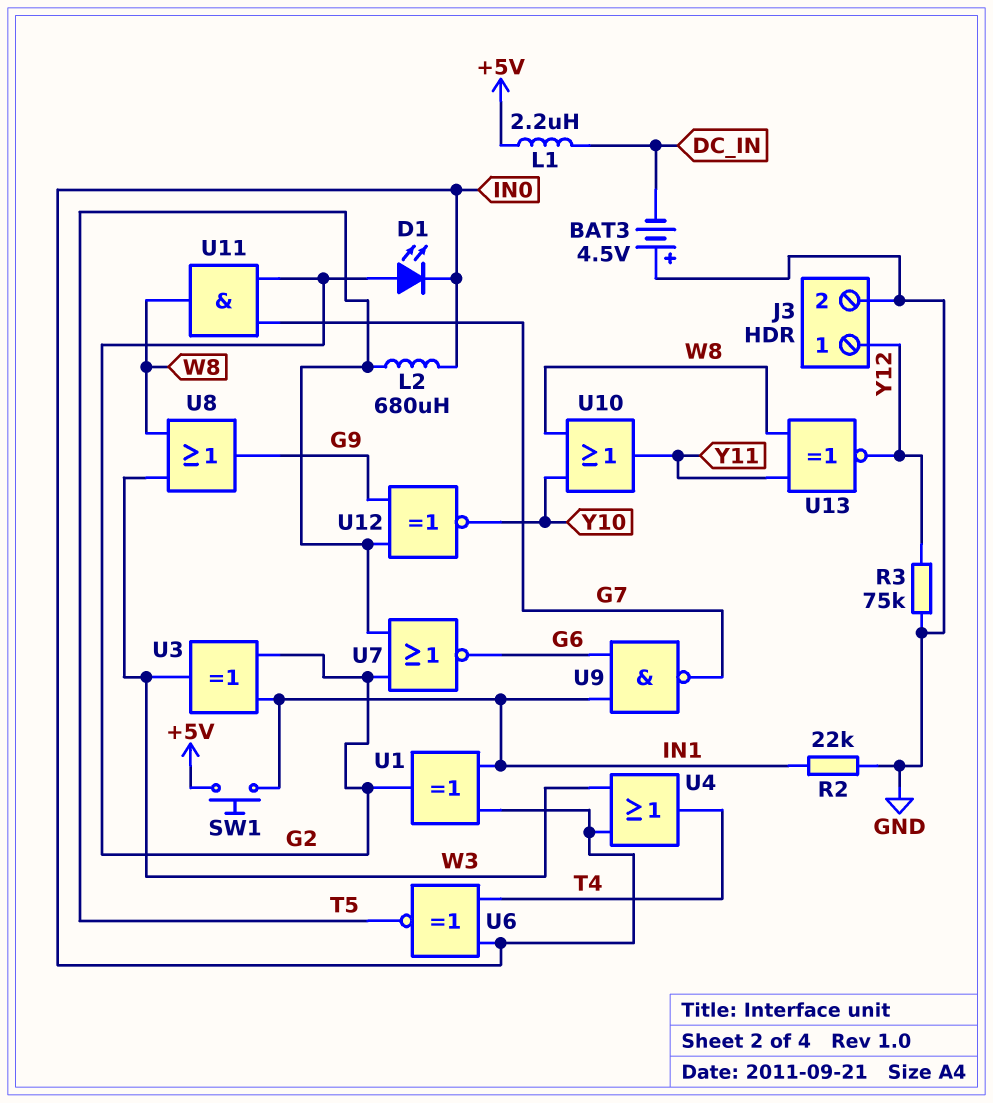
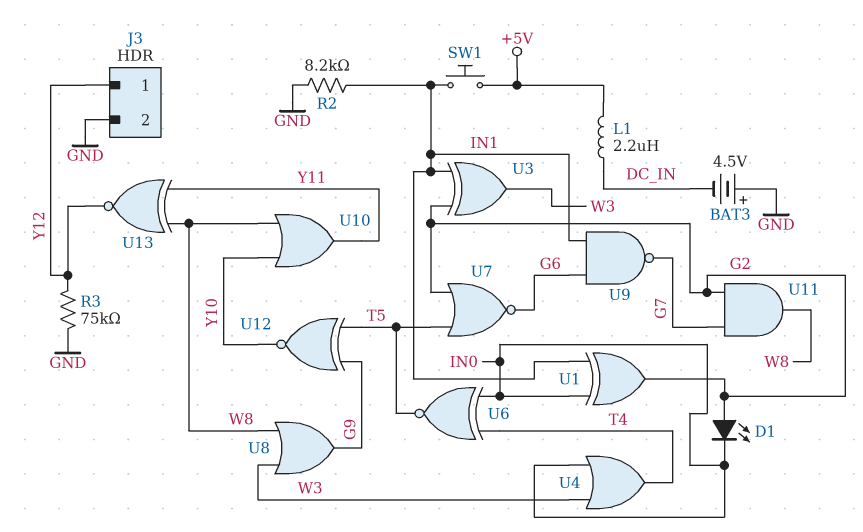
L2: 680uH (IN0, T5) -> none
R2: 22k (GND, IN1) -> 8.2k (GND, IN1)

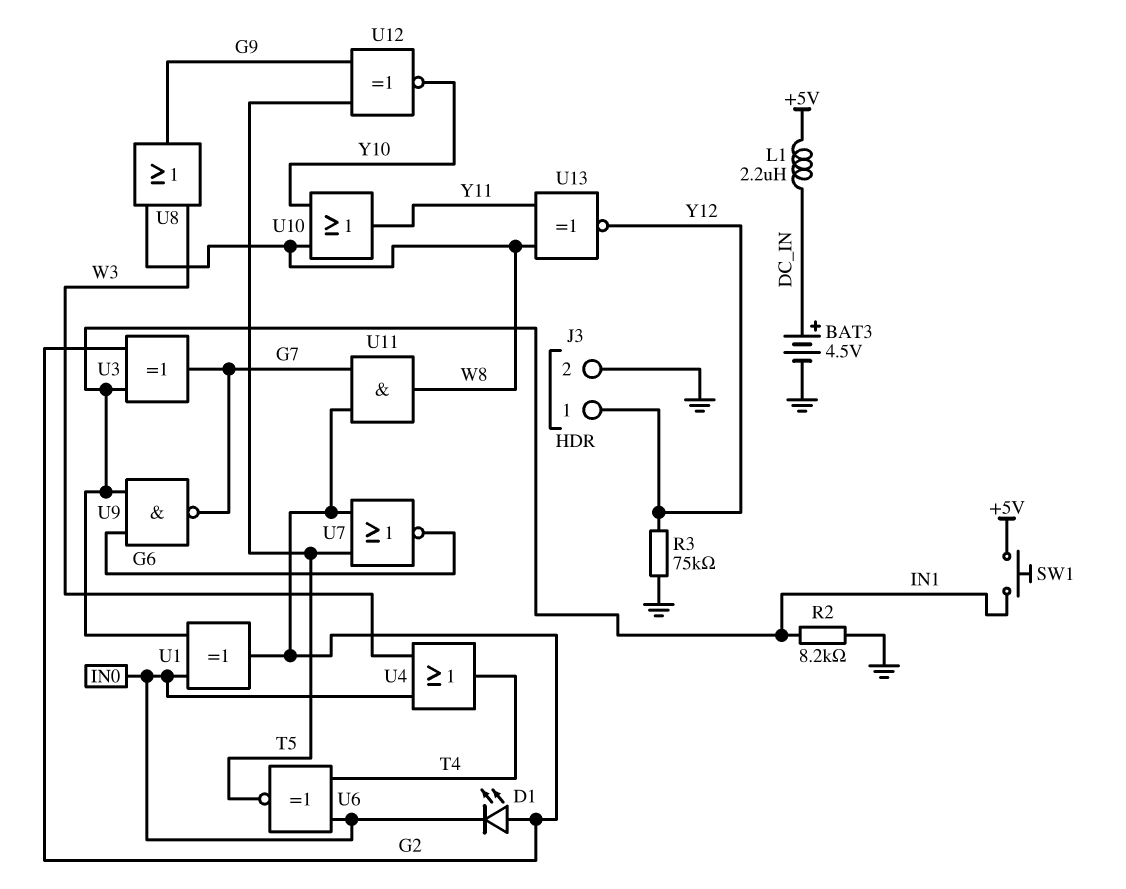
BAT3: 4.5V (plus GND, minus DC_IN) -> 4.5V (plus DC_IN, minus GND)
U3: XOR (in G2, in IN1, out W3) -> XOR (in G2, in IN1, out G7)

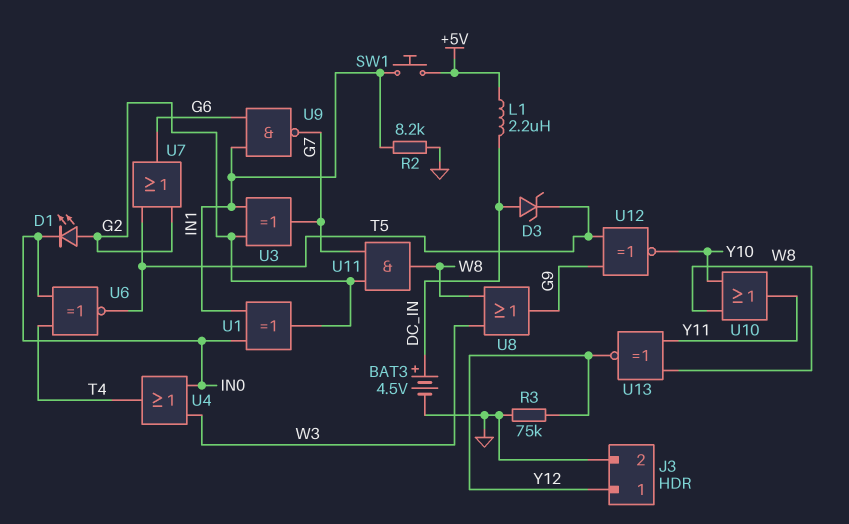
D3: none -> zener (A DC_IN, K T5)
U7: NOR (in G2, in T5, out G6) -> OR (in G2, in T5, out G6)

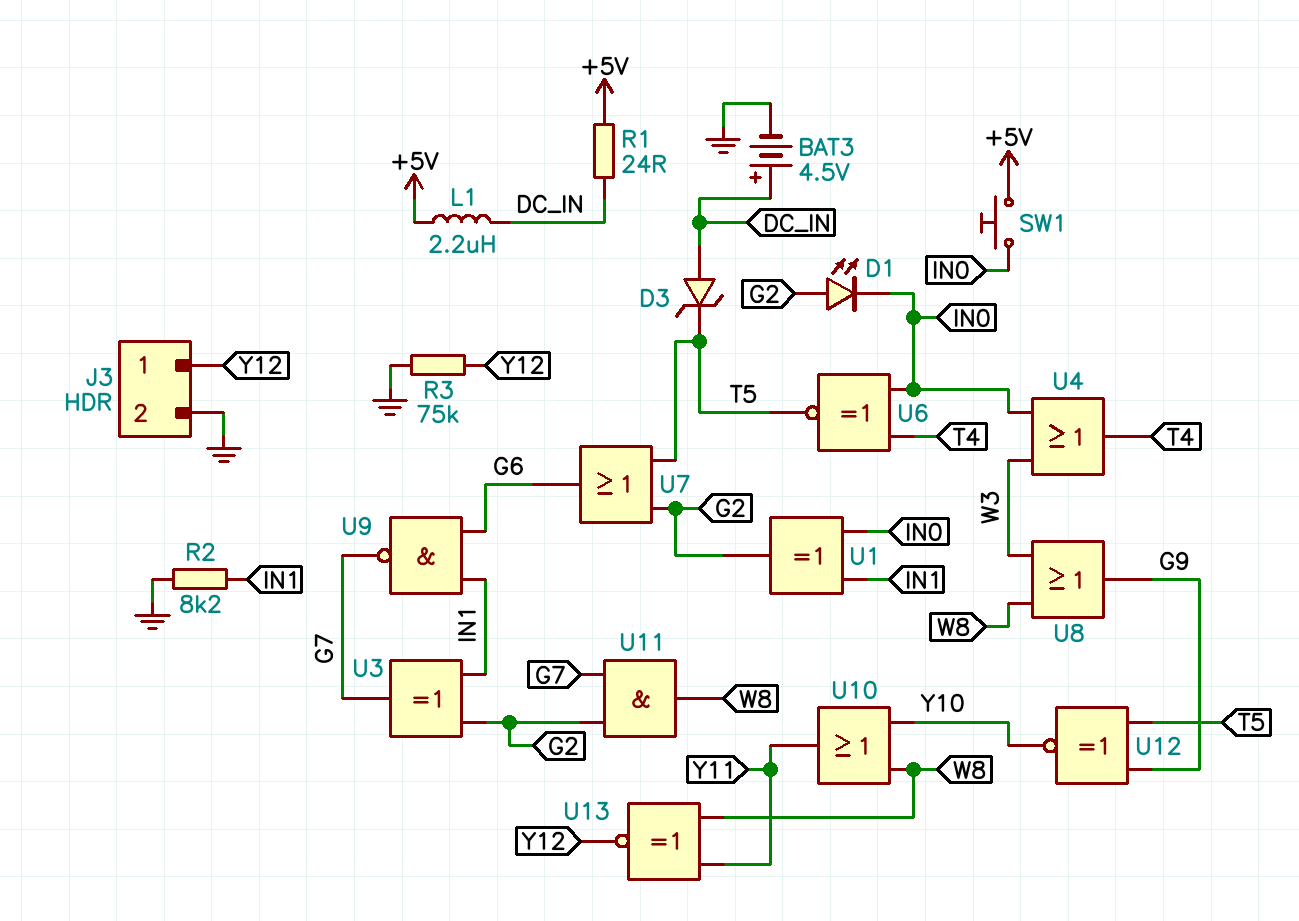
R1: none -> 24 (+5V, DC_IN)
SW1: button (+5V, IN1) -> button (+5V, IN0)

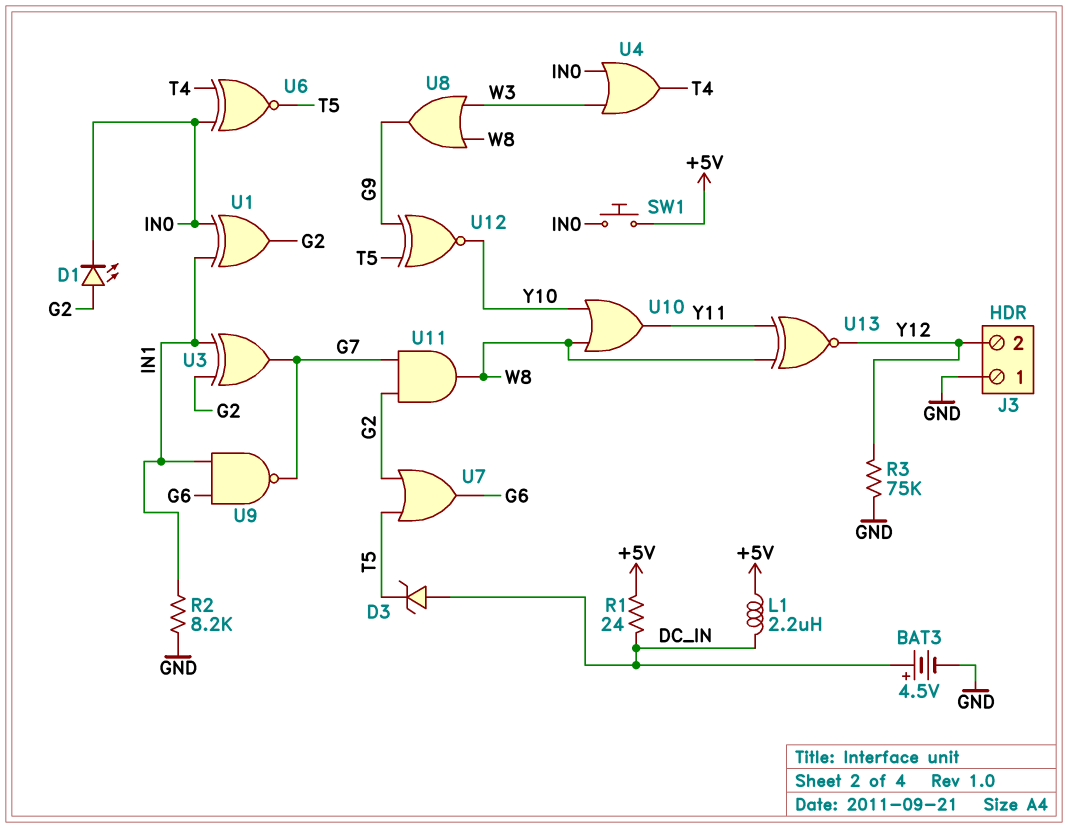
J3 pin 1: Y12 -> GND
J3 pin 2: GND -> Y12

